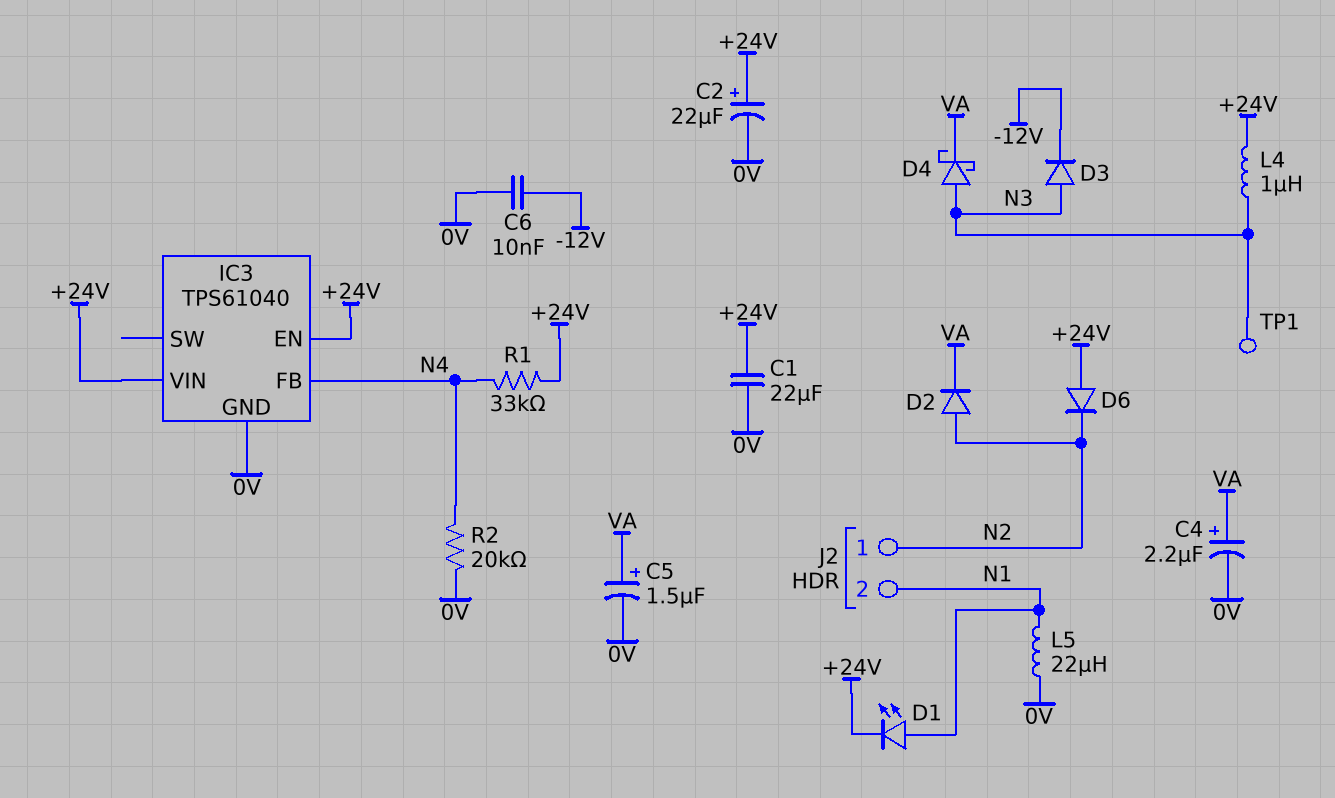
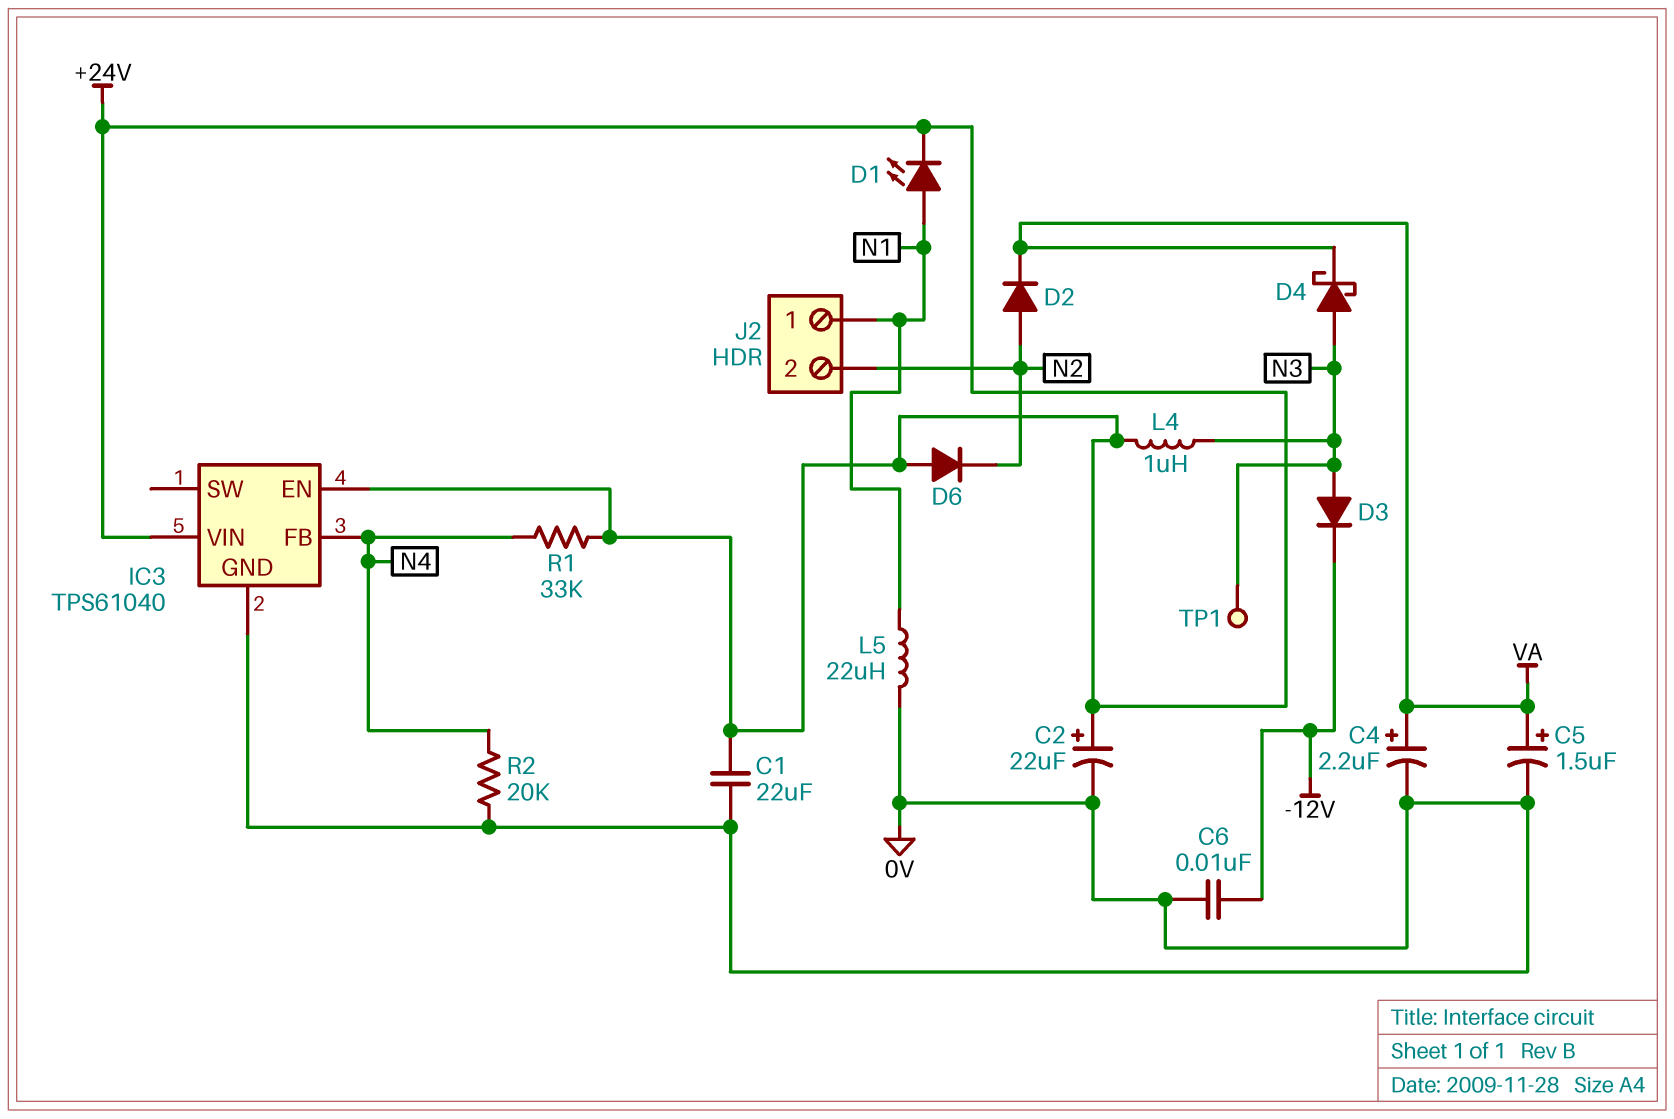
J2 pin 1: N2 -> N1
J2 pin 2: N1 -> N2

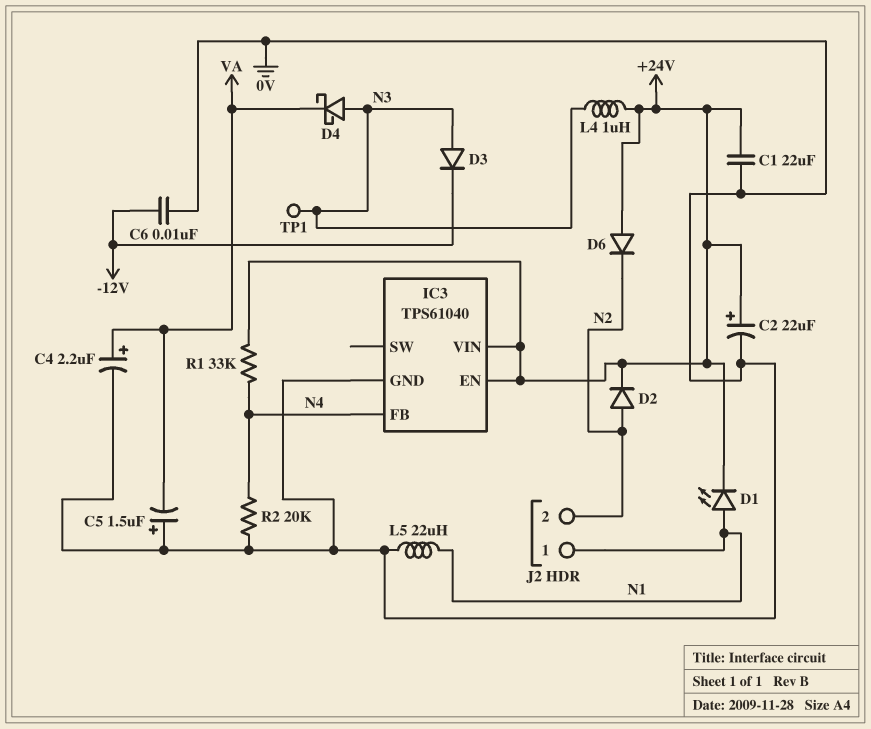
C5: 1.5uF (plus VA, minus 0V) -> 1.5uF (plus 0V, minus VA)
D2: diode (A N2, K VA) -> diode (A N2, K +24V)

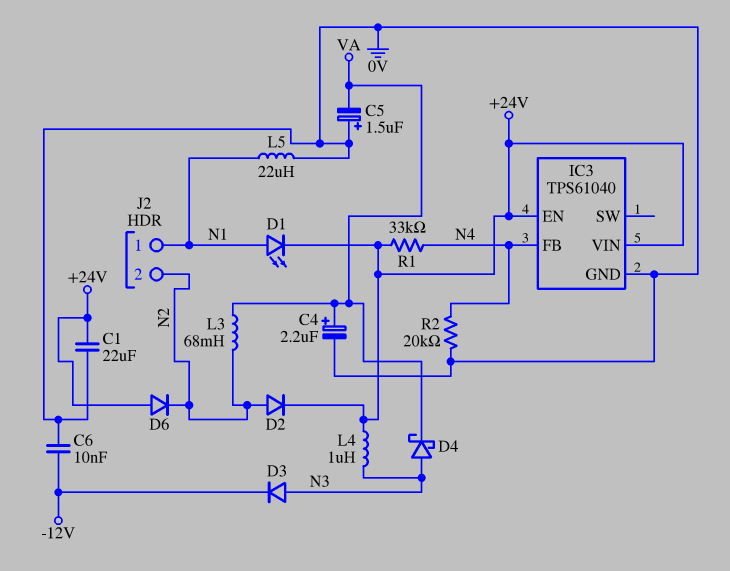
C2: 22uF (plus +24V, minus 0V) -> none
L3: none -> 68mH (N2, VA)
TP1: test point (N3) -> none

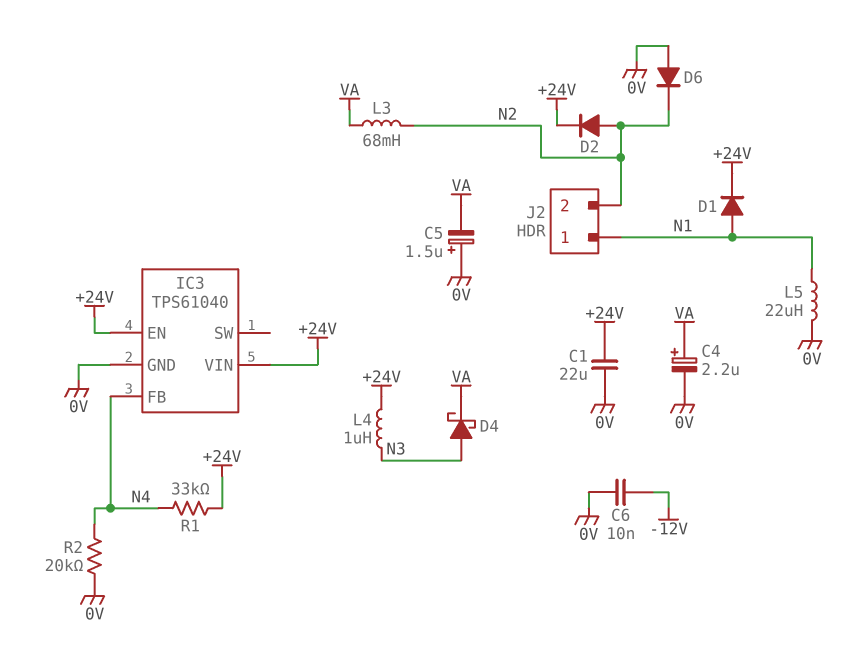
D1: LED (A N1, K +24V) -> diode (A N1, K +24V)
D3: diode (A N3, K -12V) -> none
D6: diode (A +24V, K N2) -> diode (A 0V, K N2)

